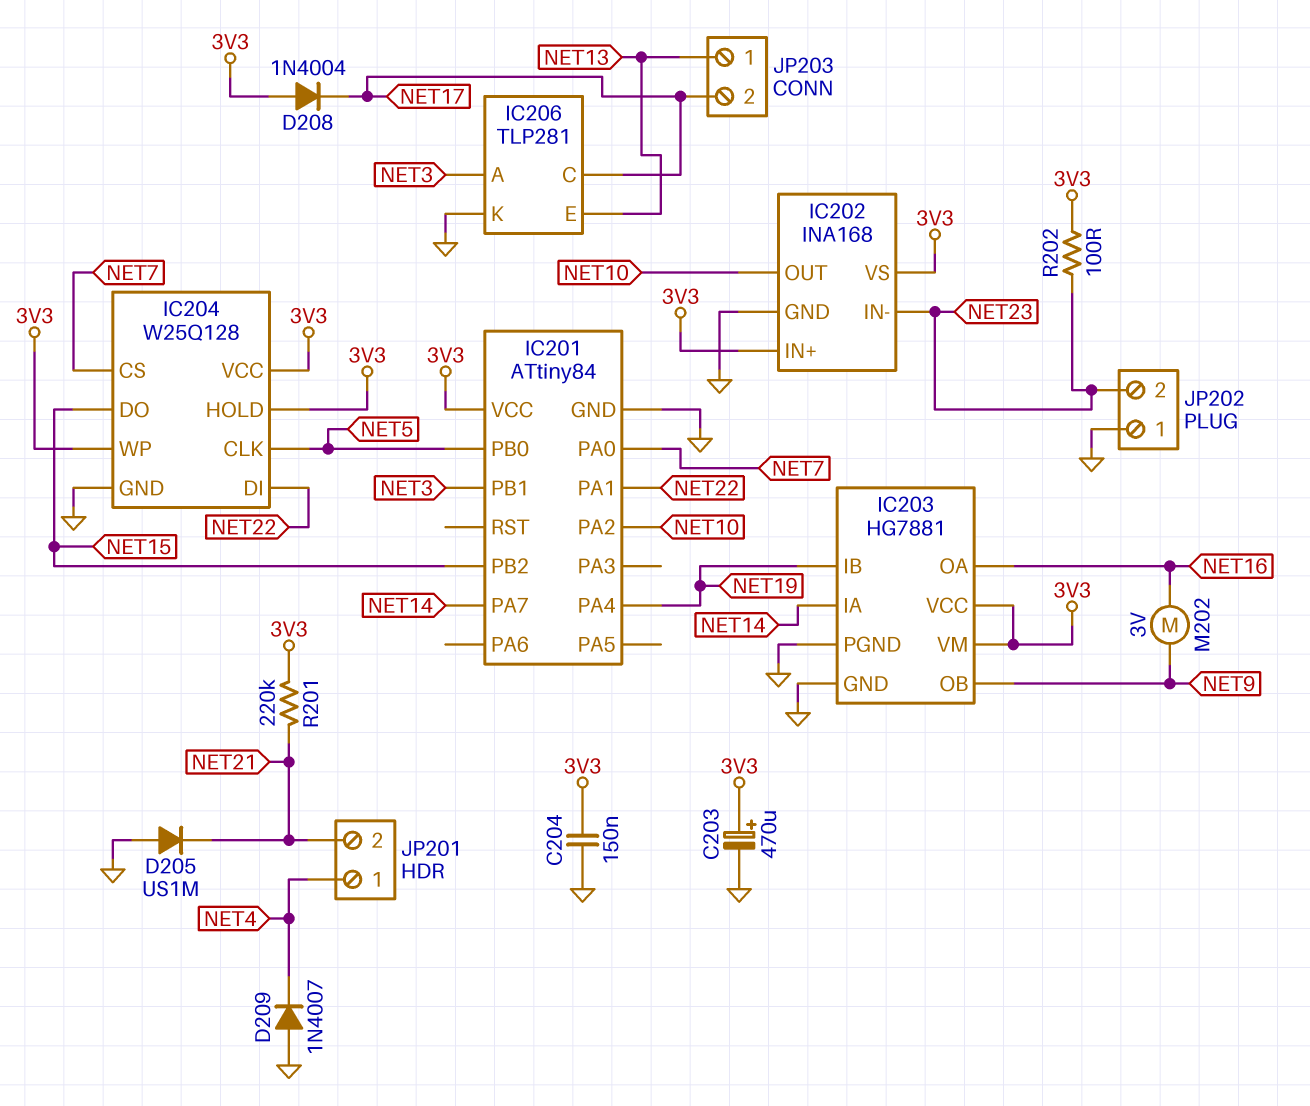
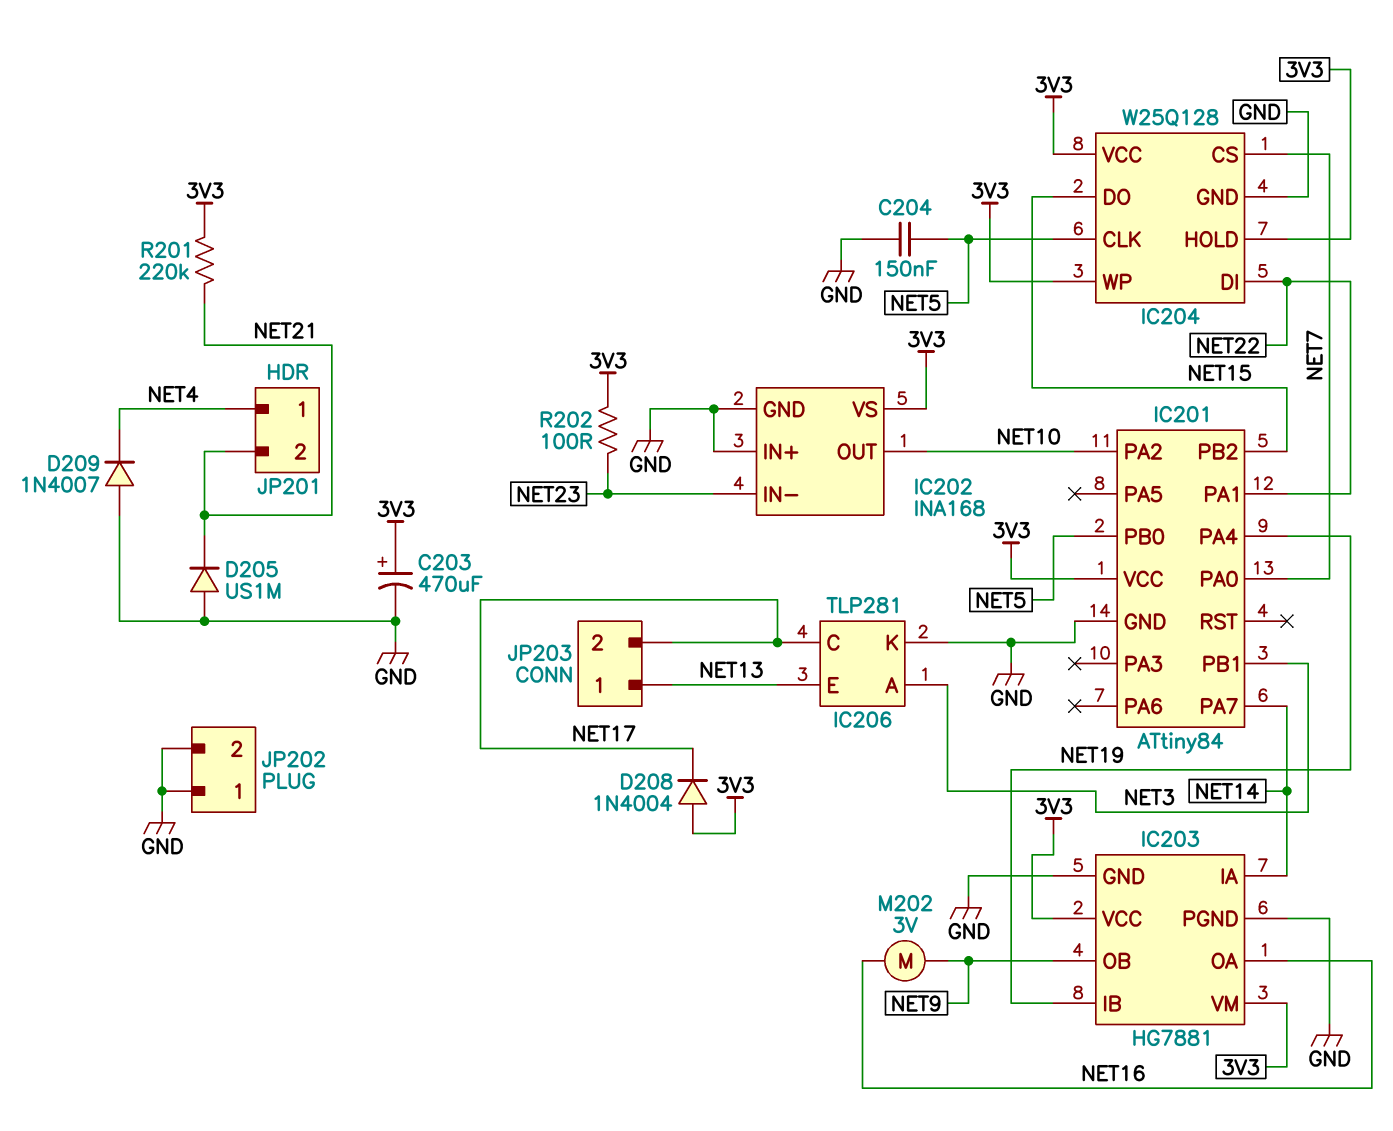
C204: 150nF (3V3, GND) -> 150nF (GND, NET5)
IC202 pin IN+: 3V3 -> GND
JP202 pin 2: NET23 -> GND

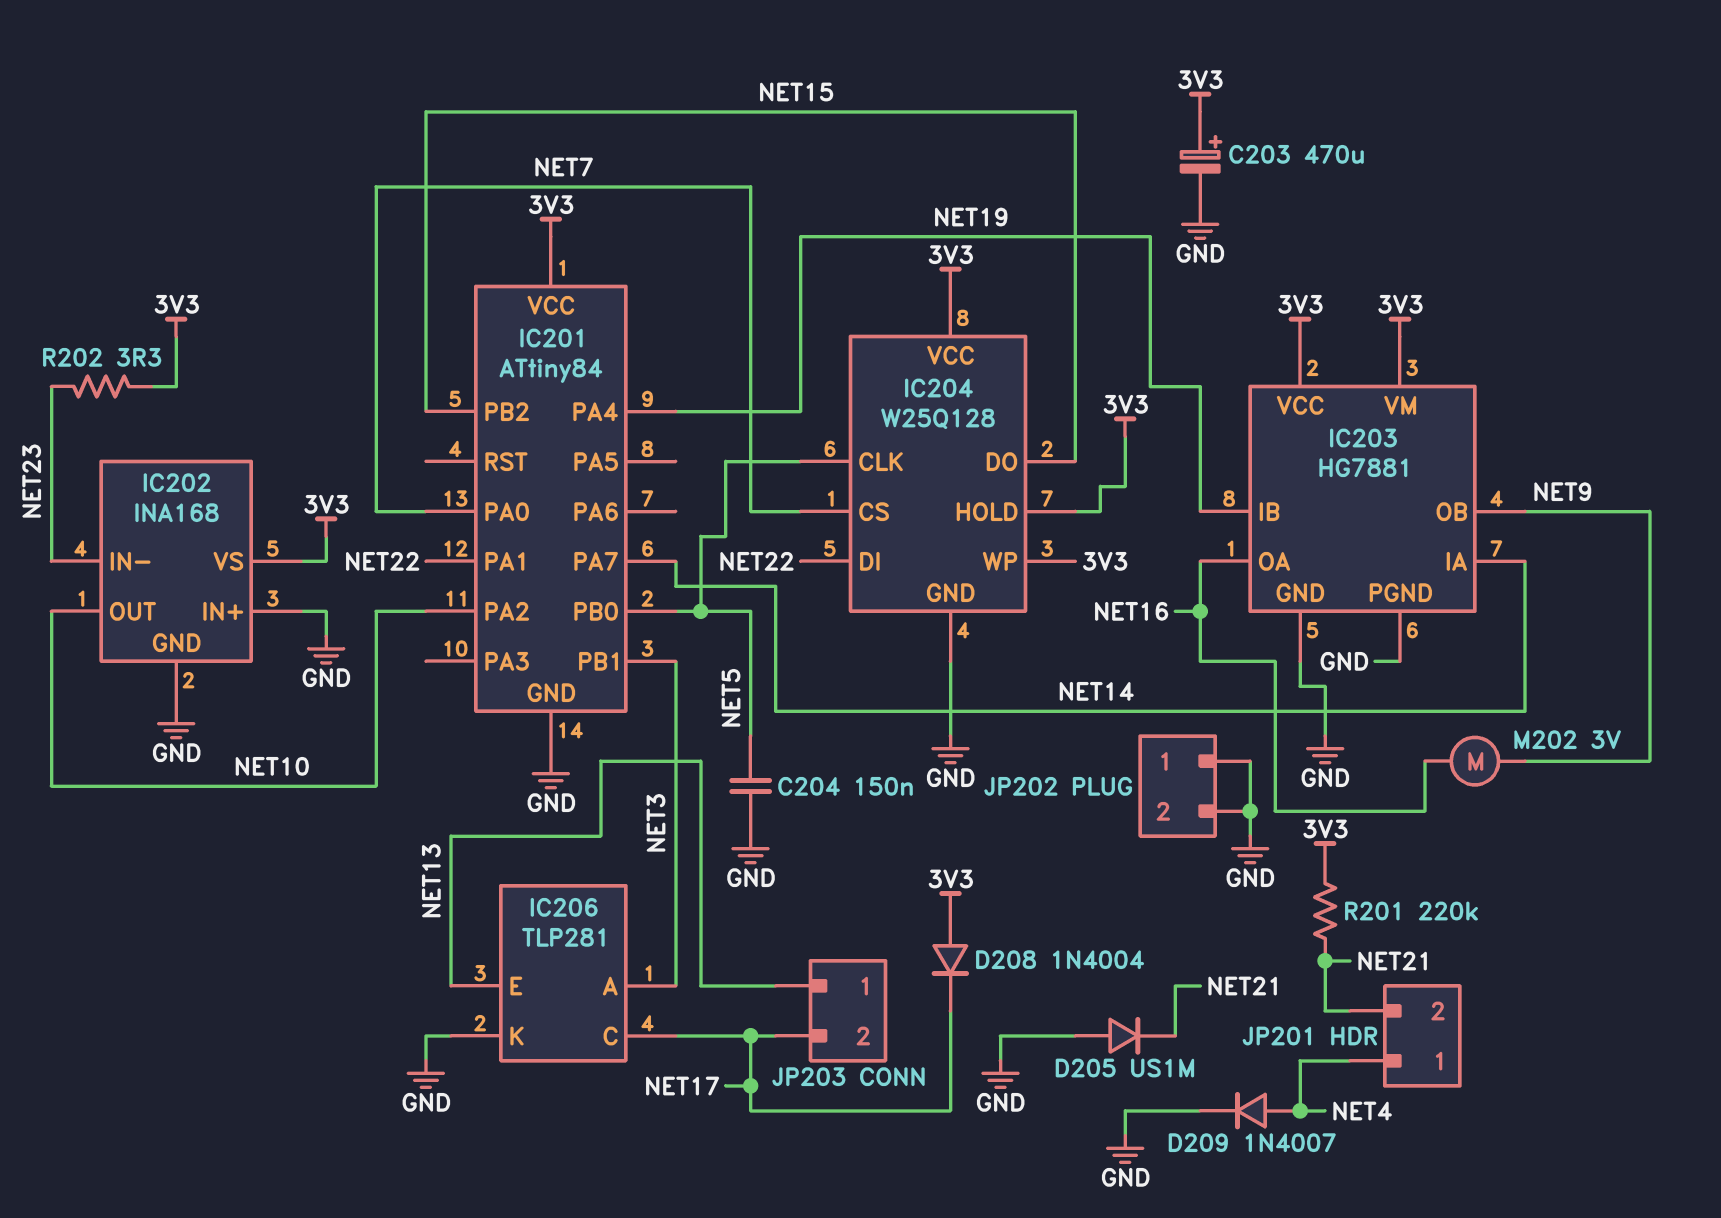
D209: diode 1N4007 (A GND, K NET4) -> diode 1N4007 (A NET4, K GND)
R202: 100 (3V3, NET23) -> 3.3 (3V3, NET23)

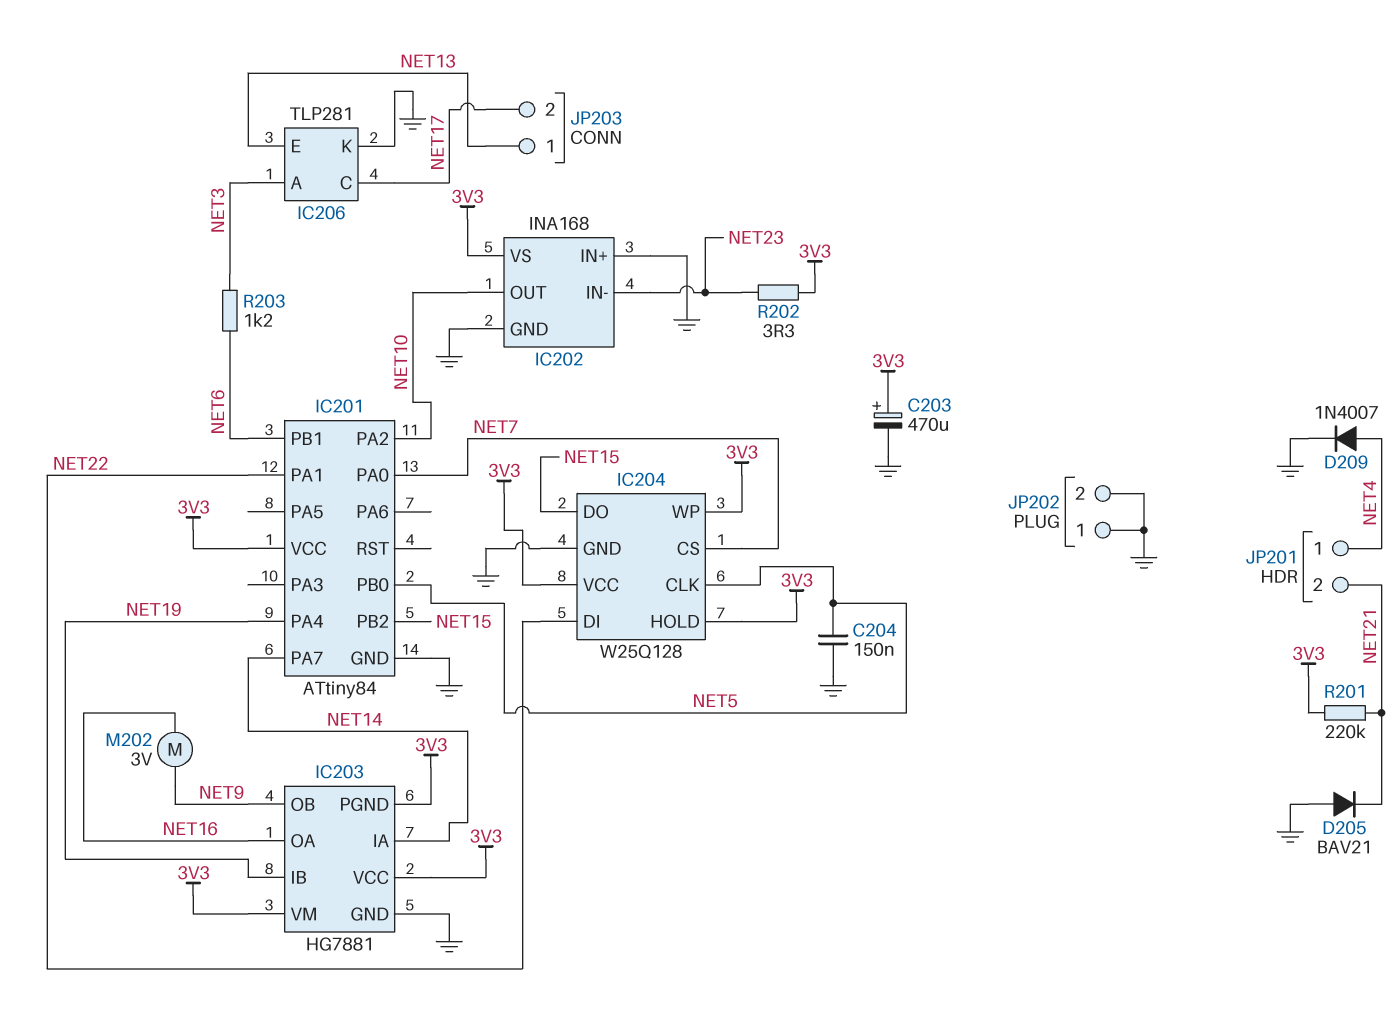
D205: diode US1M (A GND, K NET21) -> diode BAV21 (A GND, K NET21)
D208: diode 1N4004 (A 3V3, K NET17) -> none
IC201 pin PB1: NET3 -> NET6
IC203 pin PGND: GND -> 3V3
R203: none -> 1.2k (NET3, NET6)

